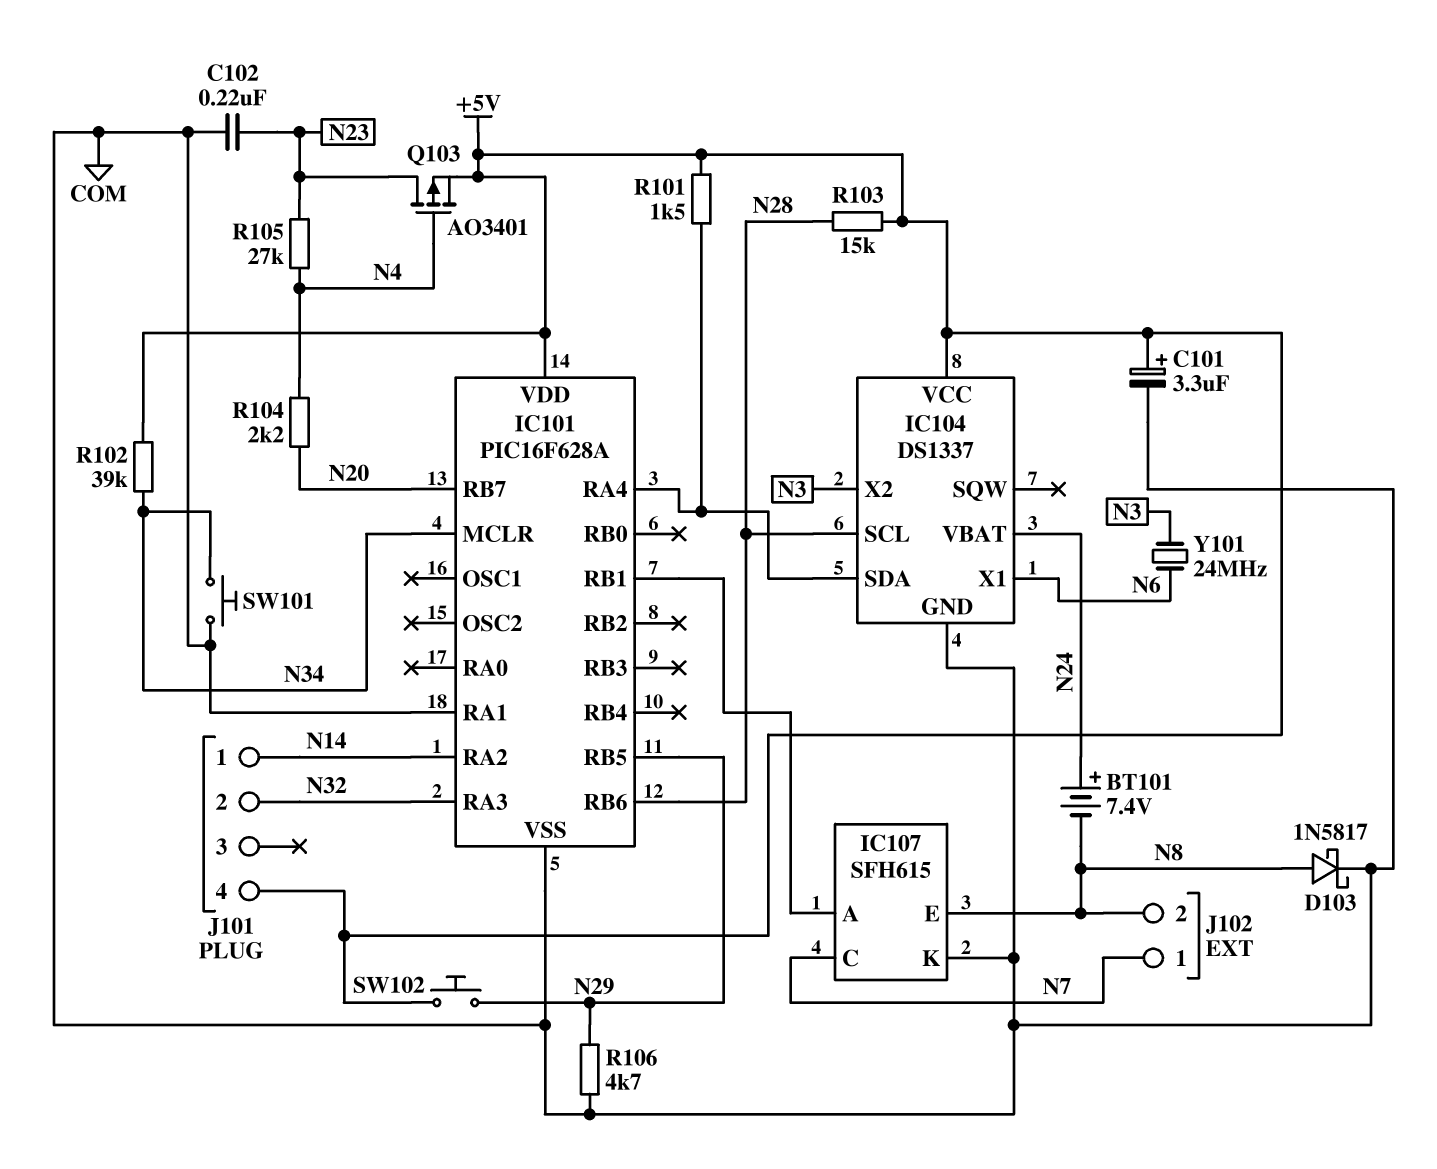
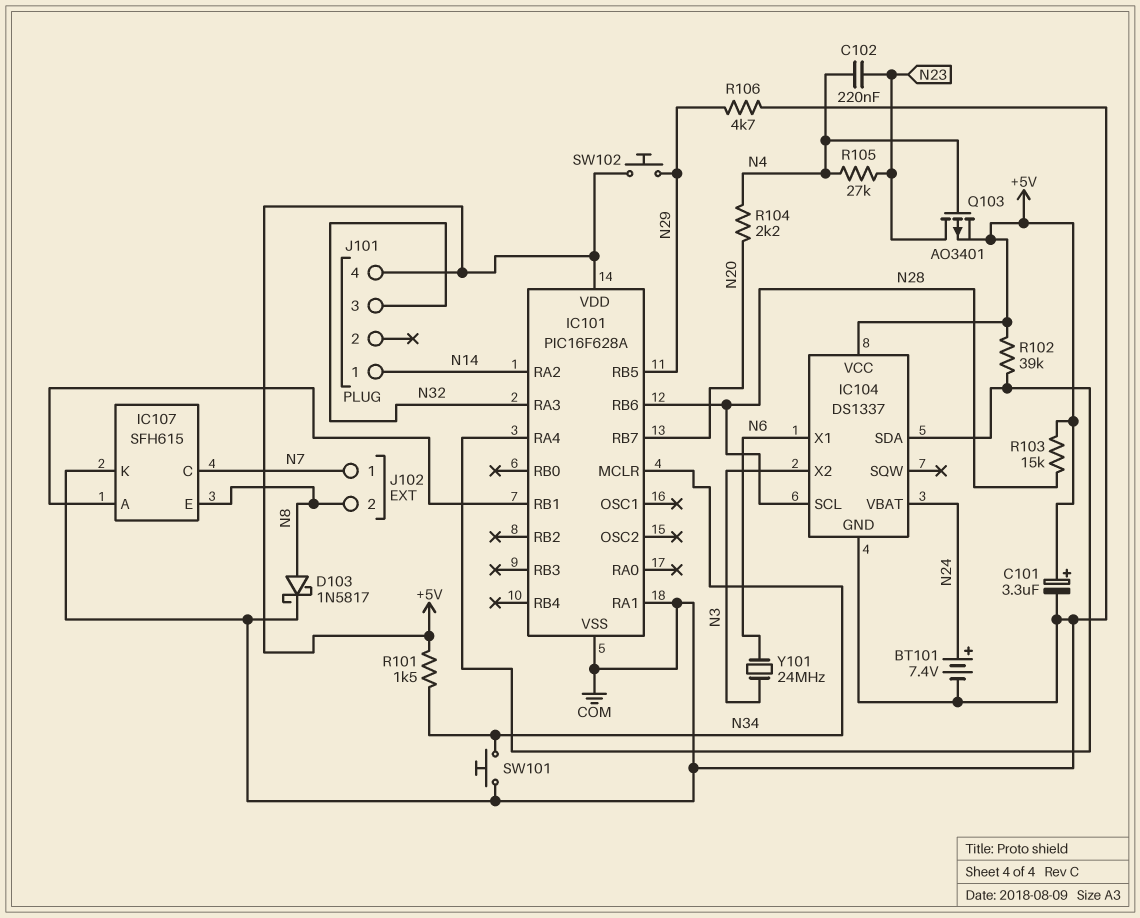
BT101: 7.4V (plus N24, minus N8) -> 7.4V (plus N24, minus COM)
C102: 220nF (COM, N23) -> 220nF (N4, N23)
J101 pin 2: N32 -> none
J101 pin 3: none -> N32
R101: 1.5k (+5V, IC101/RA4) -> 1.5k (+5V, N34)
R102: 39k (+5V, N34) -> 39k (+5V, IC101/RA4)

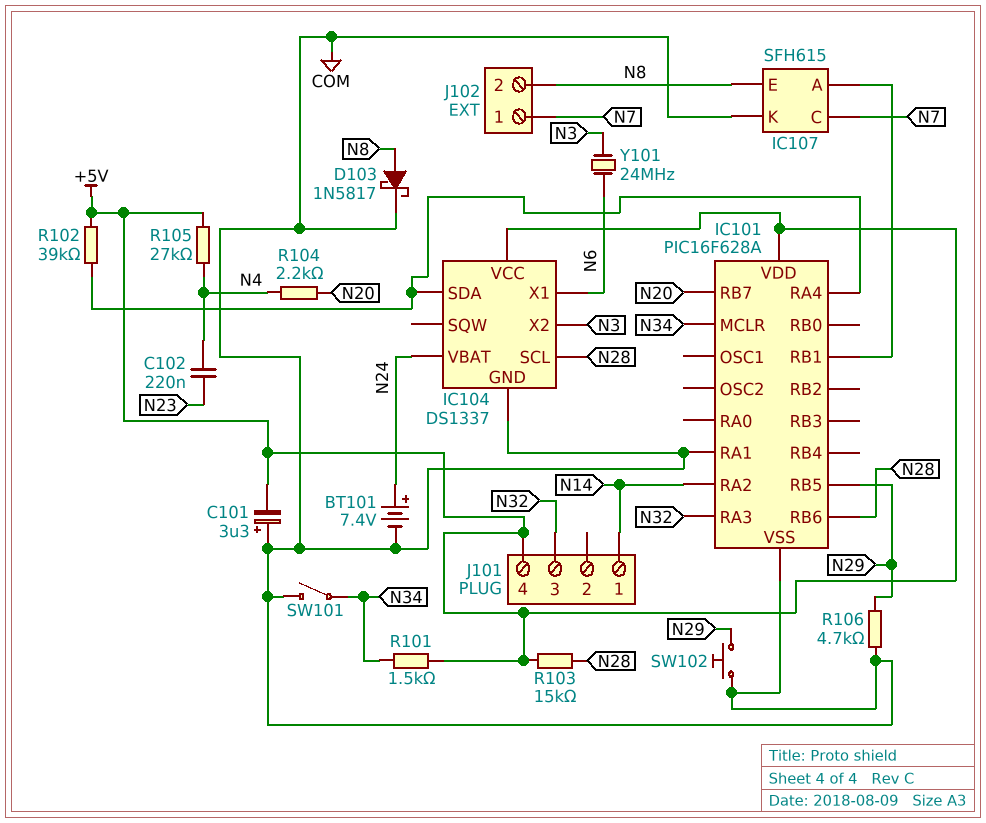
C101: 3.3uF (plus +5V, minus COM) -> 3.3uF (plus COM, minus +5V)
Q103: PMOS AO3401 (G N4, D N23, S +5V) -> none
R105: 27k (N4, N23) -> 27k (+5V, N4)
SW101: button (COM, N34) -> switch (COM, N34)
SW102: button (+5V, N29) -> button (COM, N29)

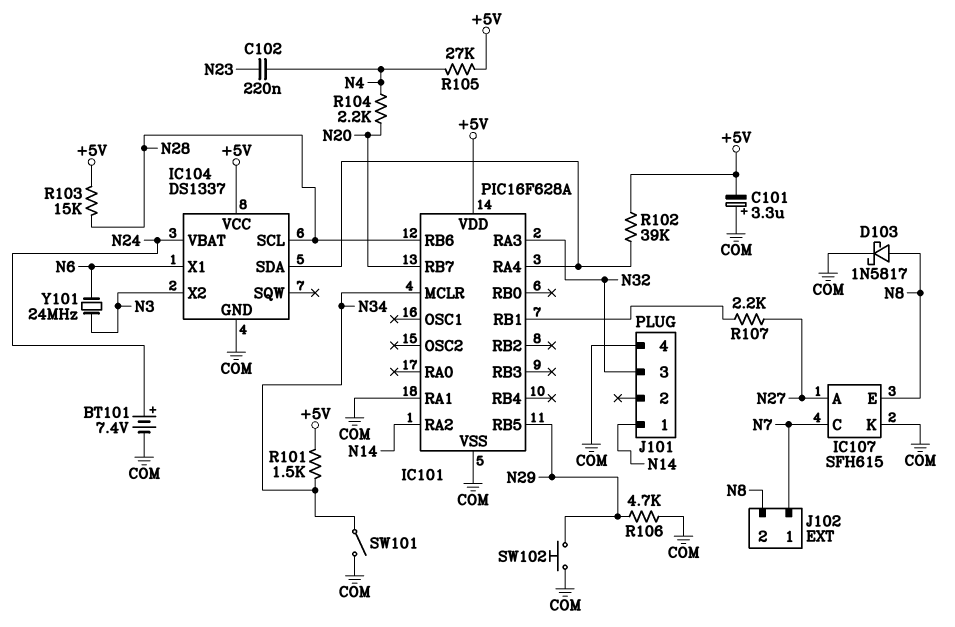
IC107 pin A: IC101/RB1 -> N27
J101 pin 4: +5V -> COM
R107: none -> 2.2k (IC101/RB1, N27)

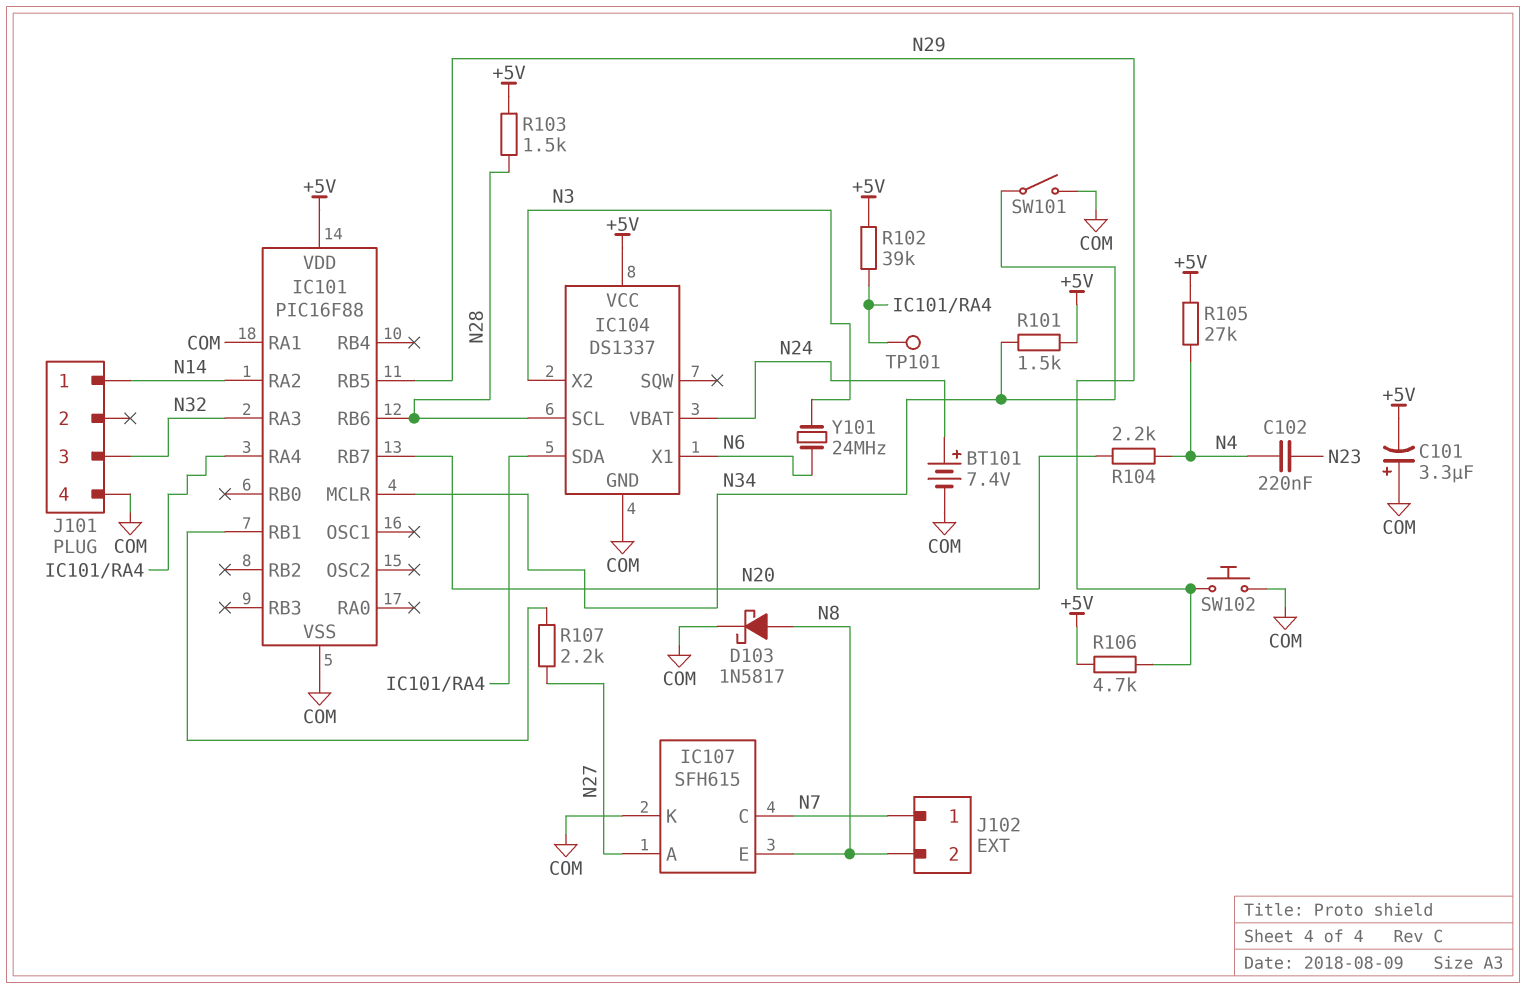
IC101: PIC16F628A -> PIC16F88
R103: 15k (+5V, N28) -> 1.5k (+5V, N28)
R106: 4.7k (COM, N29) -> 4.7k (+5V, N29)
TP101: none -> test point (IC101/RA4)

